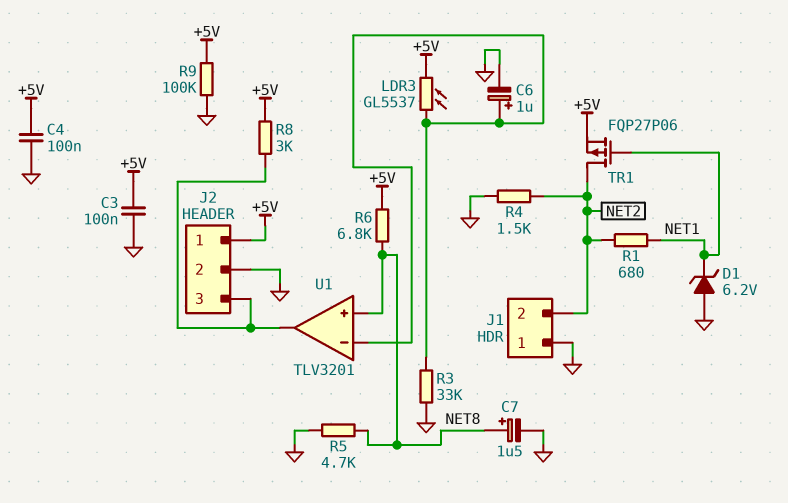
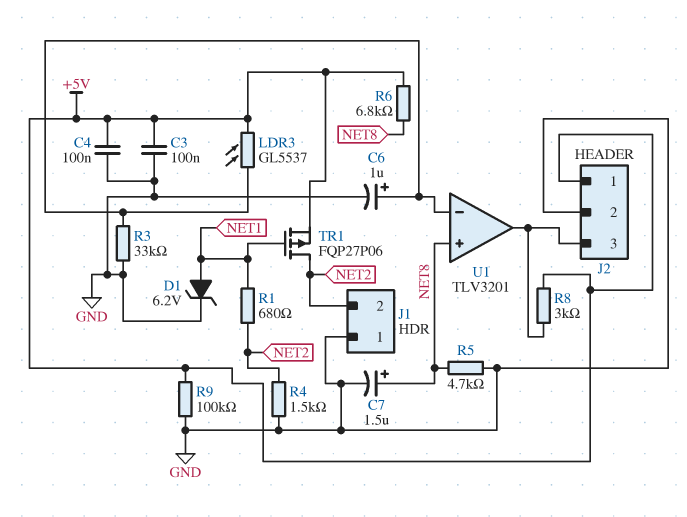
D1: zener 6.2V (A GND, K NET1) -> zener 6.2V (A NET1, K GND)

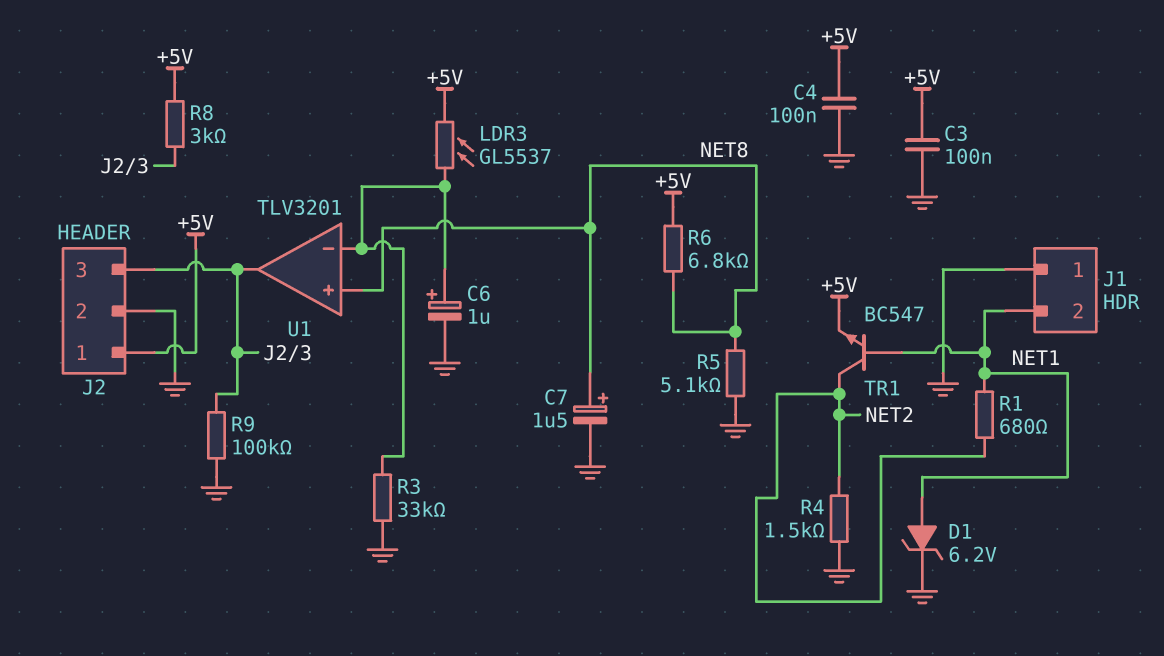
J1 pin 2: NET2 -> NET1
R5: 4.7k (GND, NET8) -> 5.1k (GND, NET8)
R9: 100k (+5V, GND) -> 100k (GND, J2/3)
TR1: PMOS FQP27P06 (G NET1, D NET2, S +5V) -> NPN BC547 (B NET1, C NET2, E +5V)

